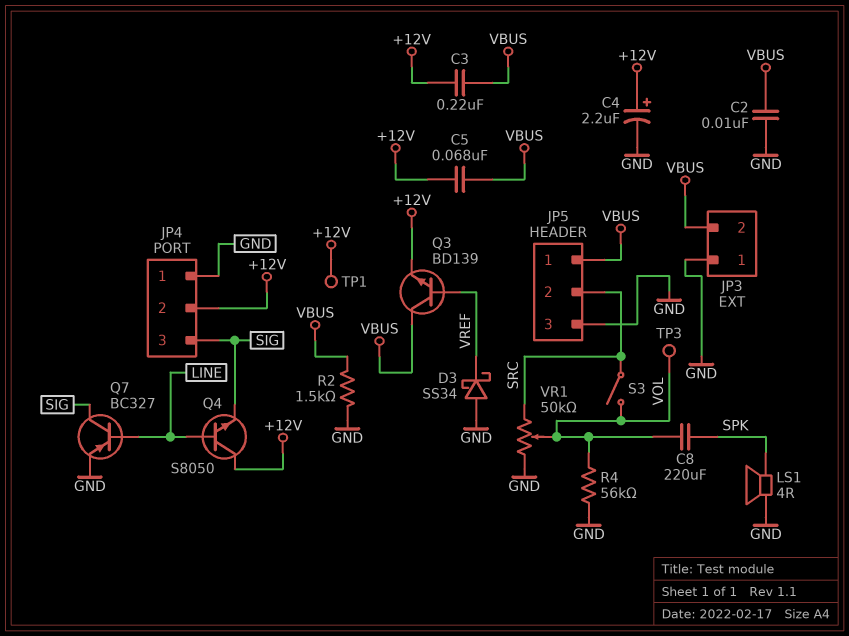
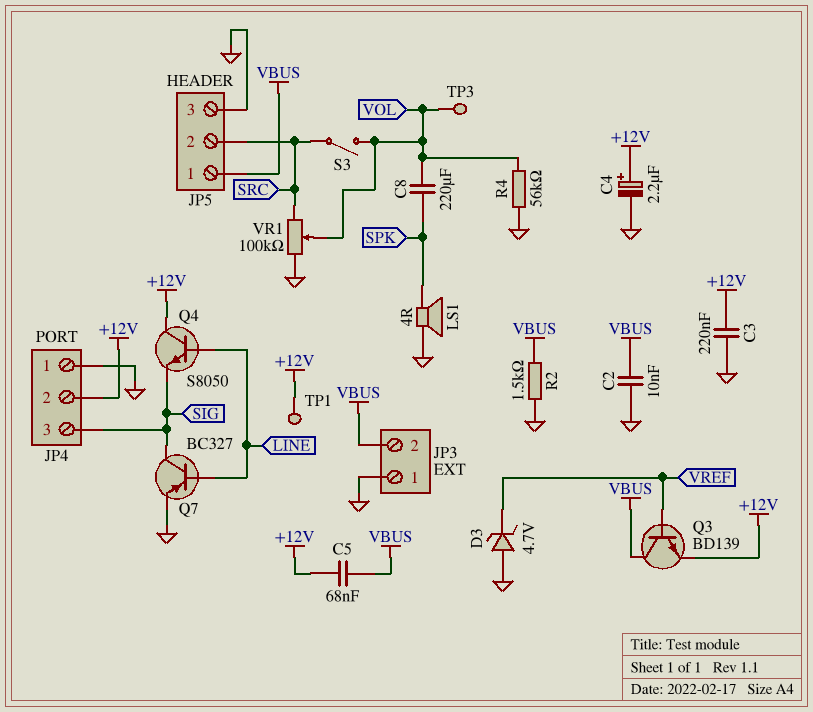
C3: 220nF (+12V, VBUS) -> 220nF (+12V, GND)
D3: schottky SS34 (A GND, K VREF) -> zener 4.7V (A GND, K VREF)
VR1: 50k (GND, SRC, wiper VOL) -> 100k (GND, SRC, wiper VOL)

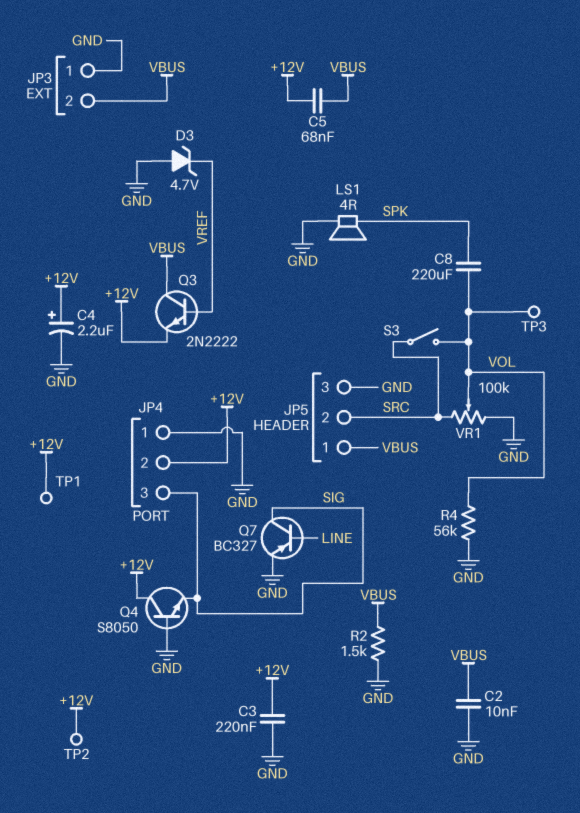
Q3: NPN BD139 (B VREF, C VBUS, E +12V) -> NPN 2N2222 (B VREF, C VBUS, E +12V)
Q4: NPN S8050 (B LINE, C +12V, E SIG) -> NPN S8050 (B GND, C +12V, E SIG)
TP2: none -> test point (+12V)

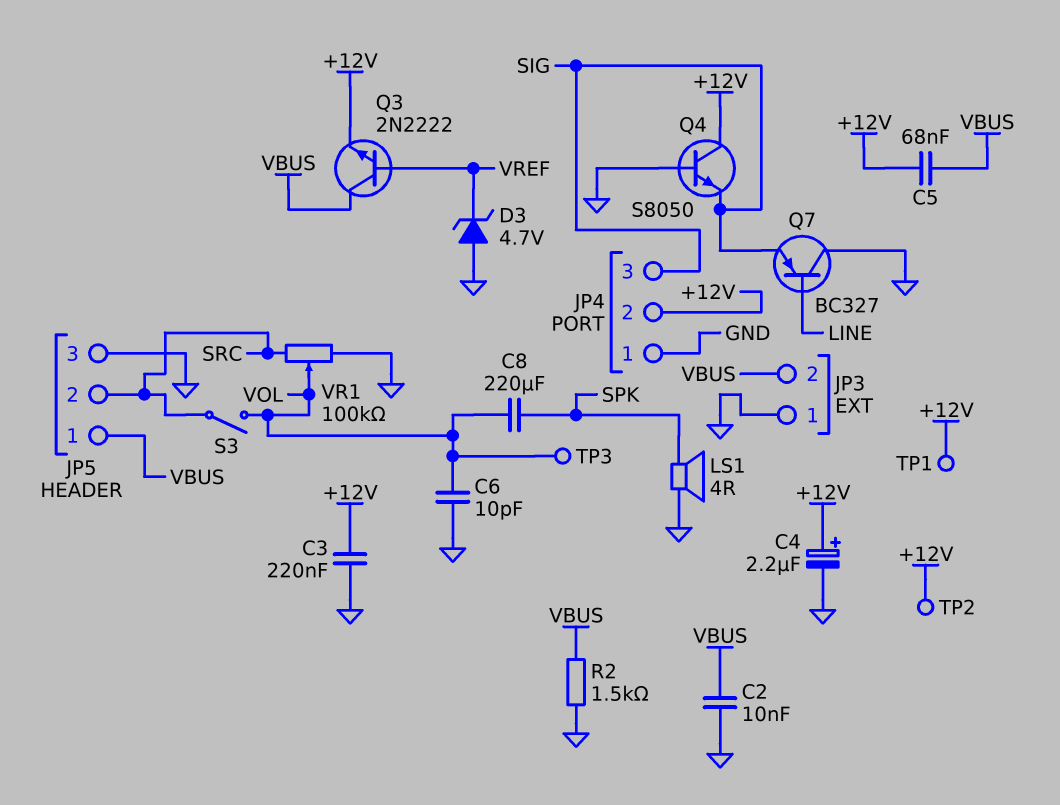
C6: none -> 10pF (GND, VOL)
Q7: PNP BC327 (B LINE, C SIG, E GND) -> PNP BC327 (B LINE, C GND, E SIG)
R4: 56k (GND, VOL) -> none

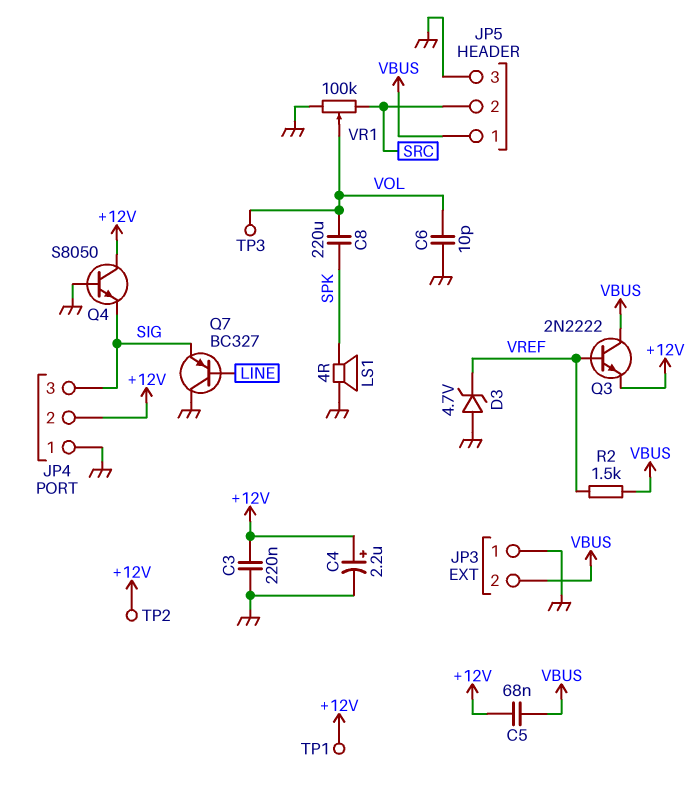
C2: 10nF (GND, VBUS) -> none
R2: 1.5k (GND, VBUS) -> 1.5k (VBUS, VREF)
S3: switch (SRC, VOL) -> none

